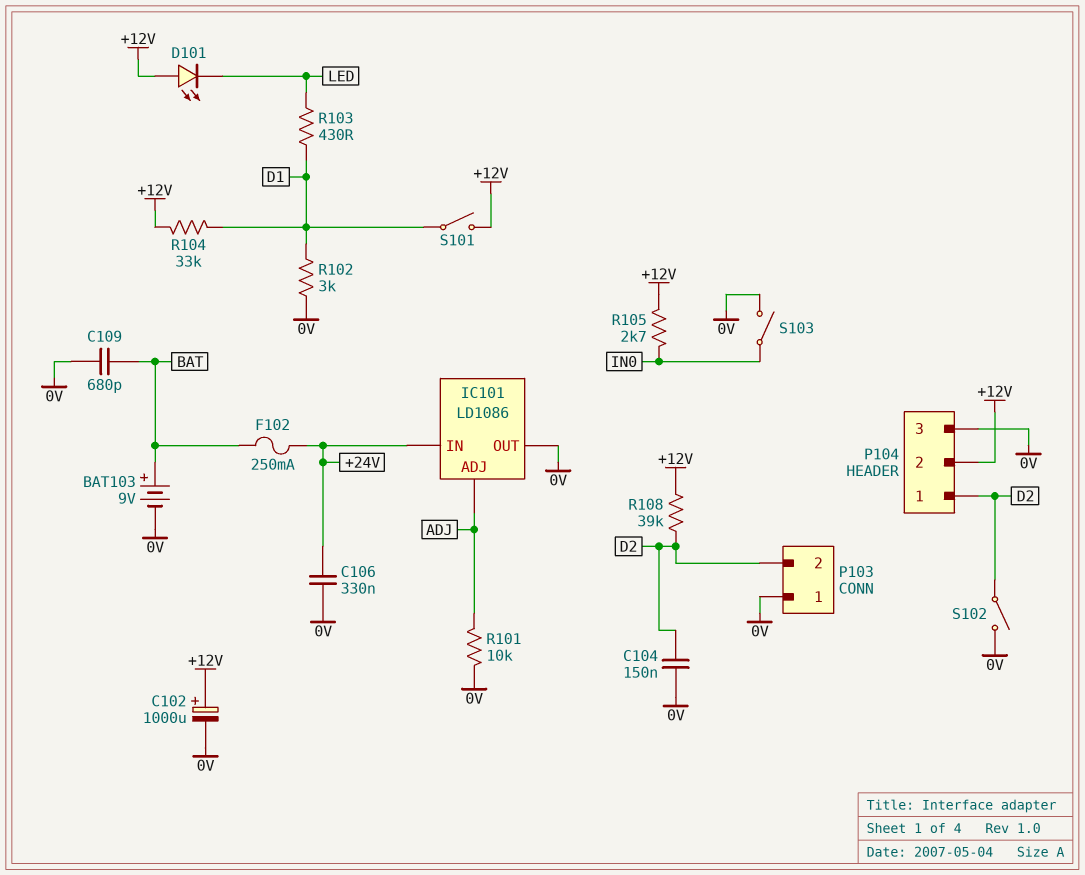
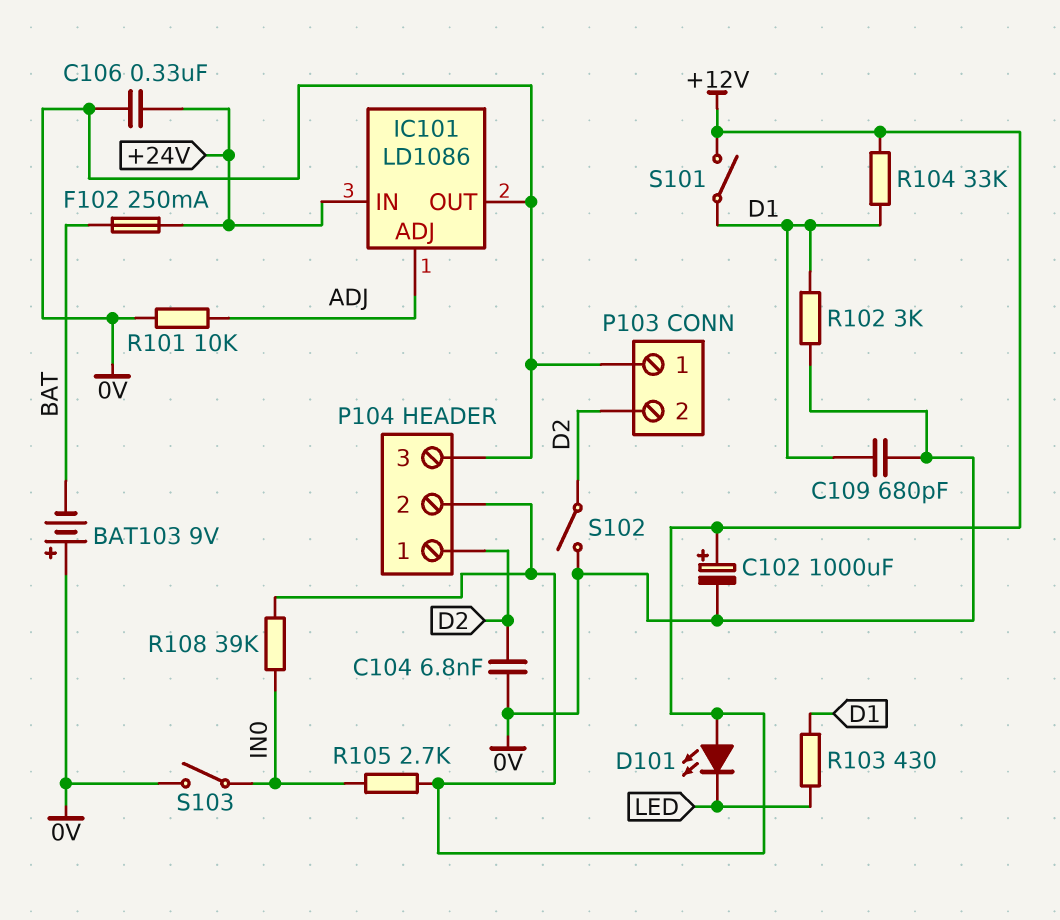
BAT103: 9V (plus BAT, minus 0V) -> 9V (plus 0V, minus BAT)
C104: 150nF (0V, D2) -> 6.8nF (0V, D2)
C109: 680pF (0V, BAT) -> 680pF (0V, D1)
R108: 39k (+12V, D2) -> 39k (+12V, IN0)

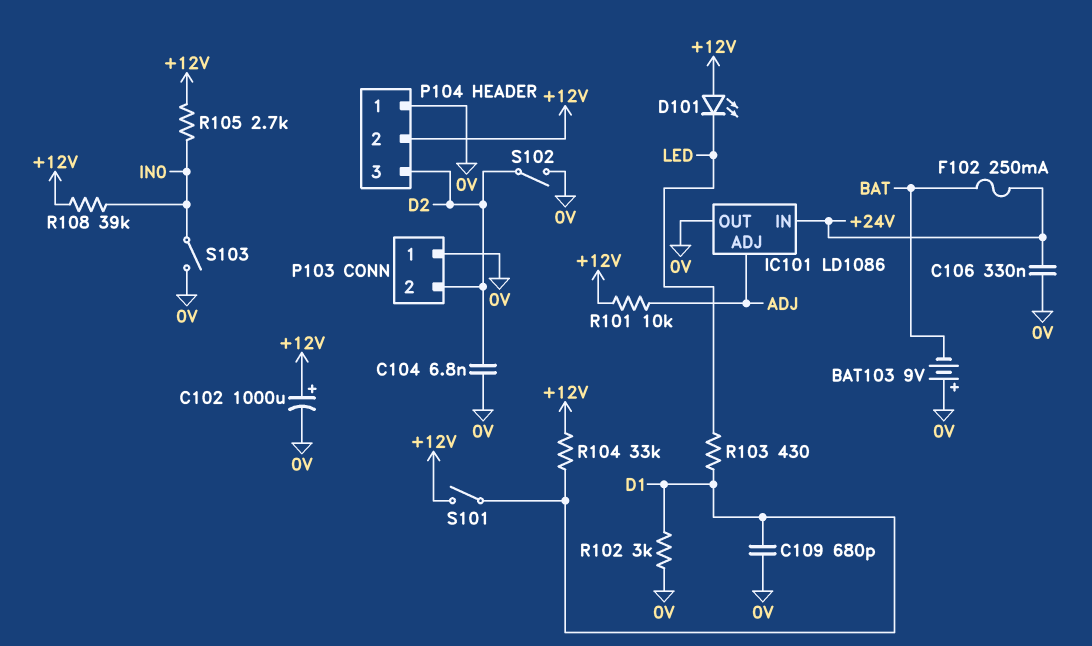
P104 pin 1: D2 -> 0V
P104 pin 3: 0V -> D2
R101: 10k (0V, ADJ) -> 10k (+12V, ADJ)

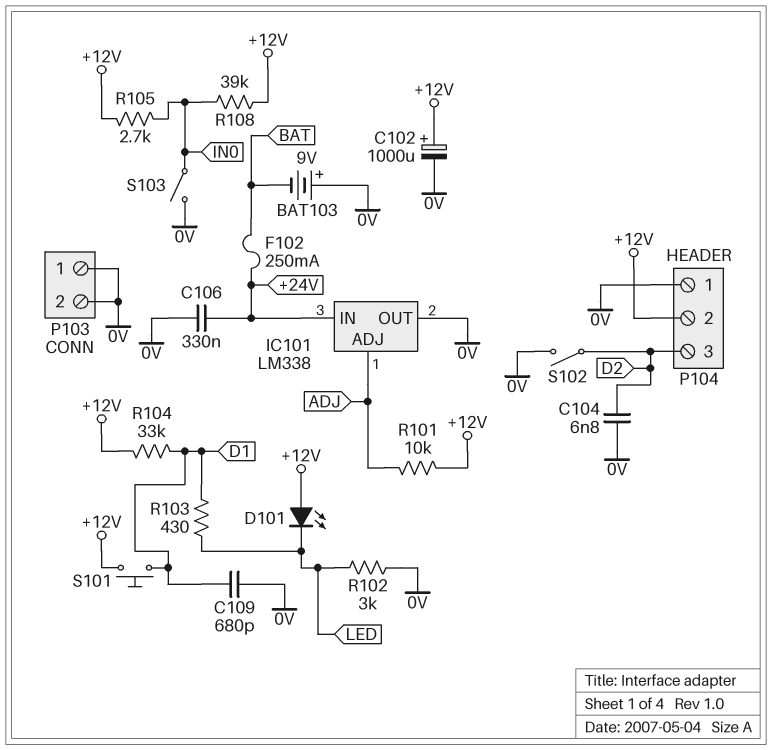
IC101: LD1086 -> LM338
P103 pin 2: D2 -> 0V
R102: 3k (0V, D1) -> 3k (0V, LED)
S101: switch (+12V, D1) -> button (+12V, D1)

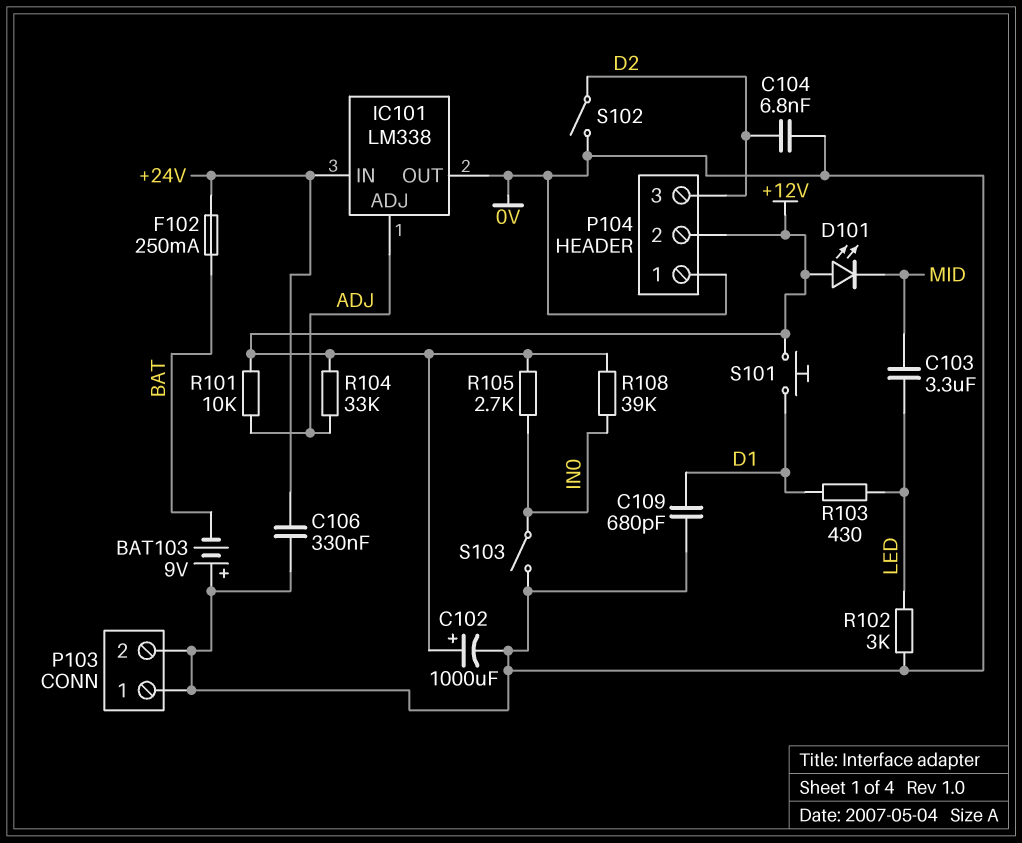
C103: none -> 3.3uF (LED, MID)
D101: LED (A +12V, K LED) -> LED (A +12V, K MID)
R104: 33k (+12V, D1) -> 33k (+12V, ADJ)

